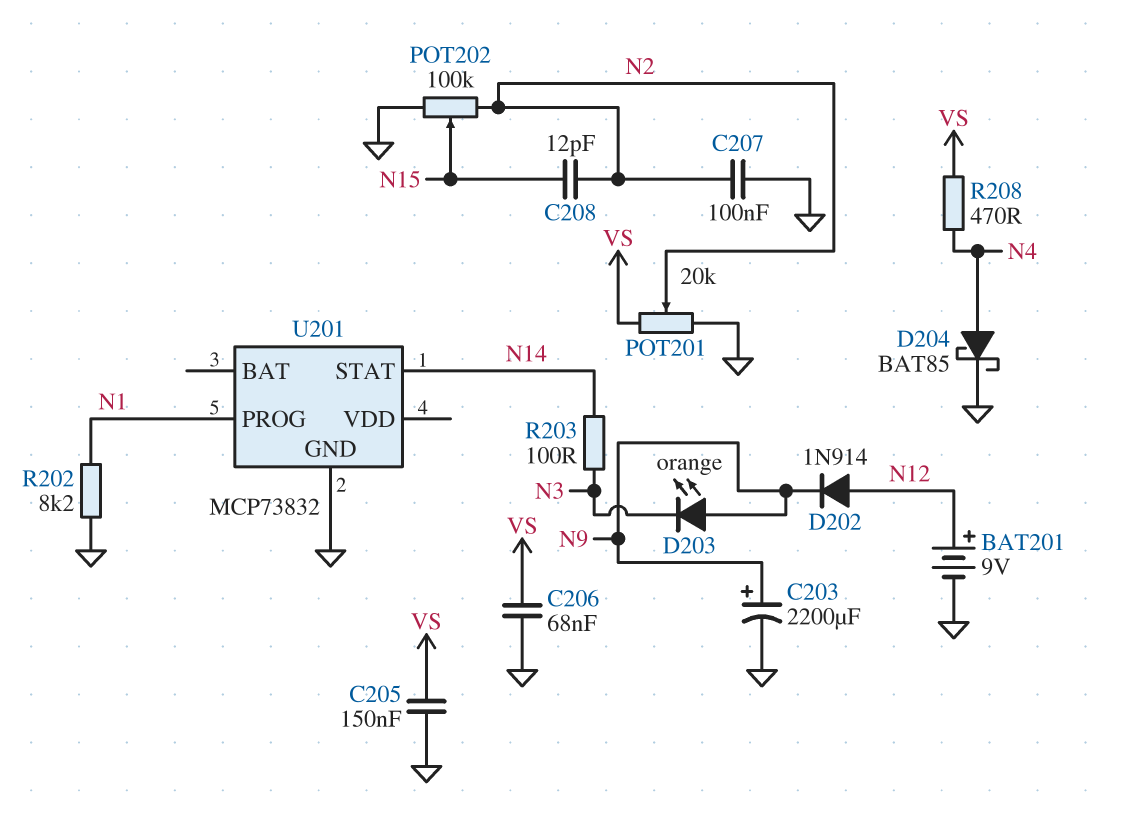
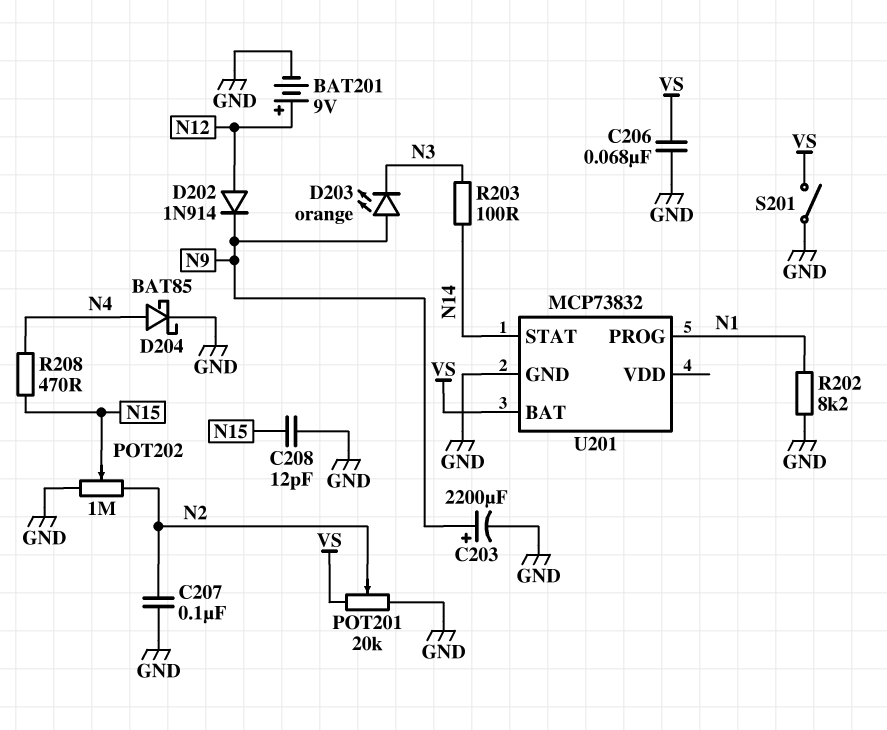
C205: 150nF (GND, VS) -> none
C208: 12pF (N2, N15) -> 12pF (GND, N15)
POT202: 100k (GND, N2, wiper N15) -> 1M (GND, N2, wiper N15)
R208: 470 (N4, VS) -> 470 (N4, N15)
S201: none -> switch (GND, VS)
U201 pin BAT: none -> VS

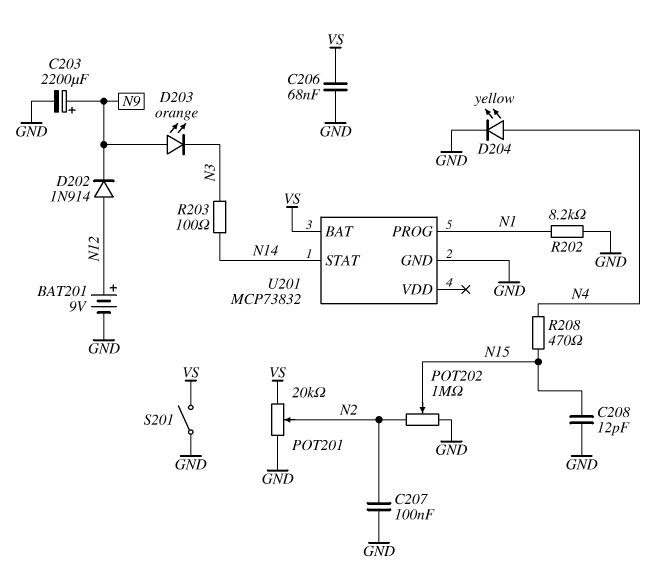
D204: schottky BAT85 (A N4, K GND) -> LED yellow (A N4, K GND)

